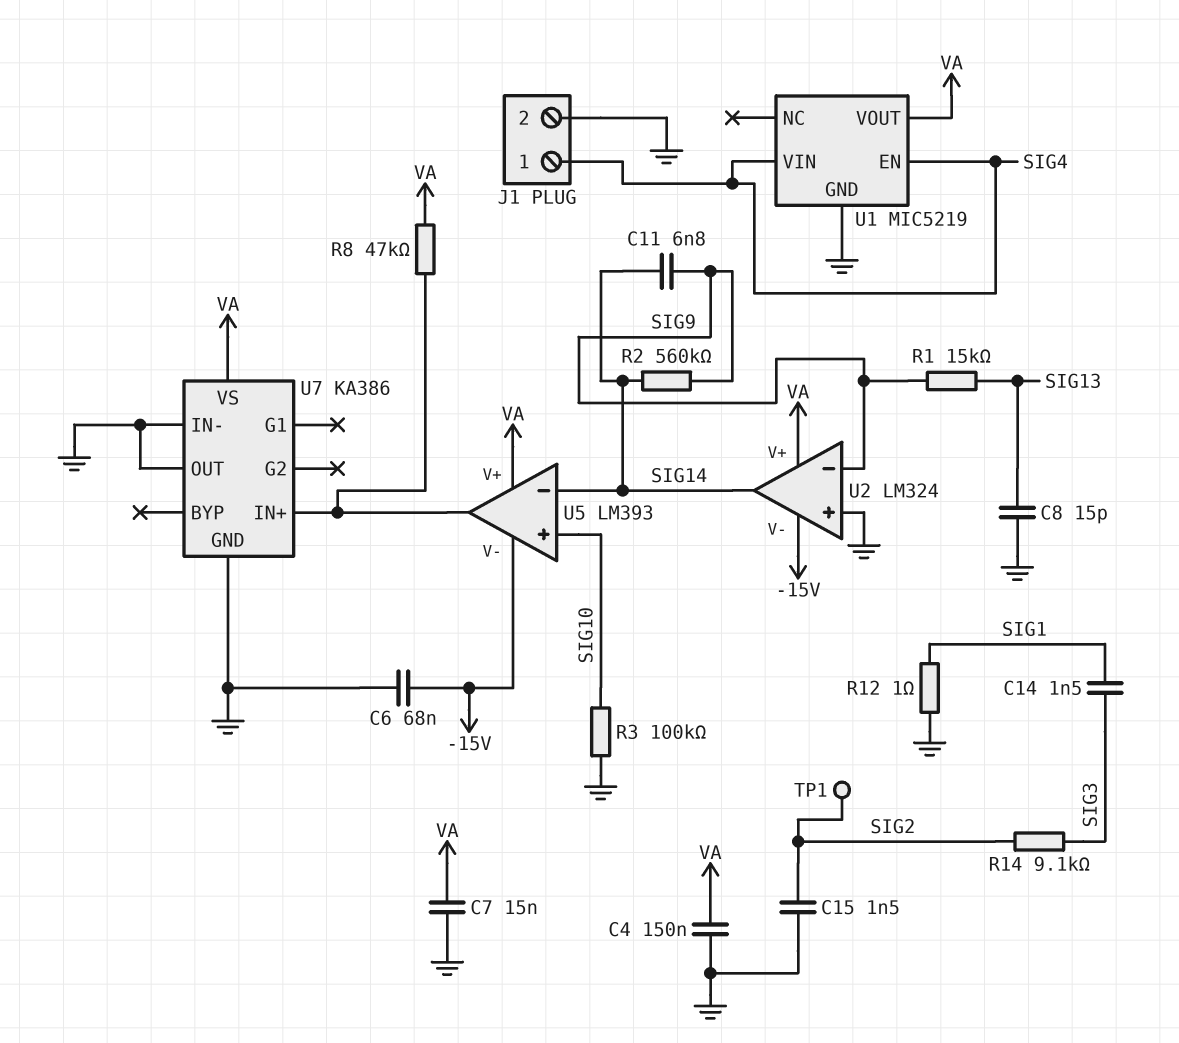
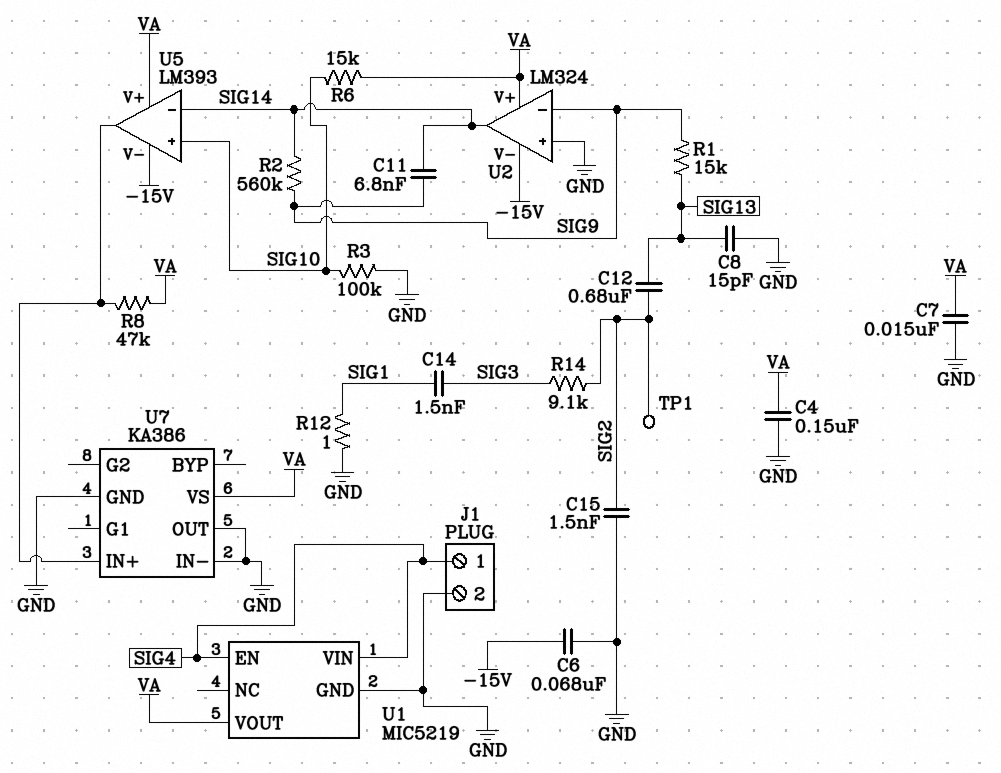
C12: none -> 680nF (SIG2, SIG13)
R6: none -> 15k (SIG10, VA)

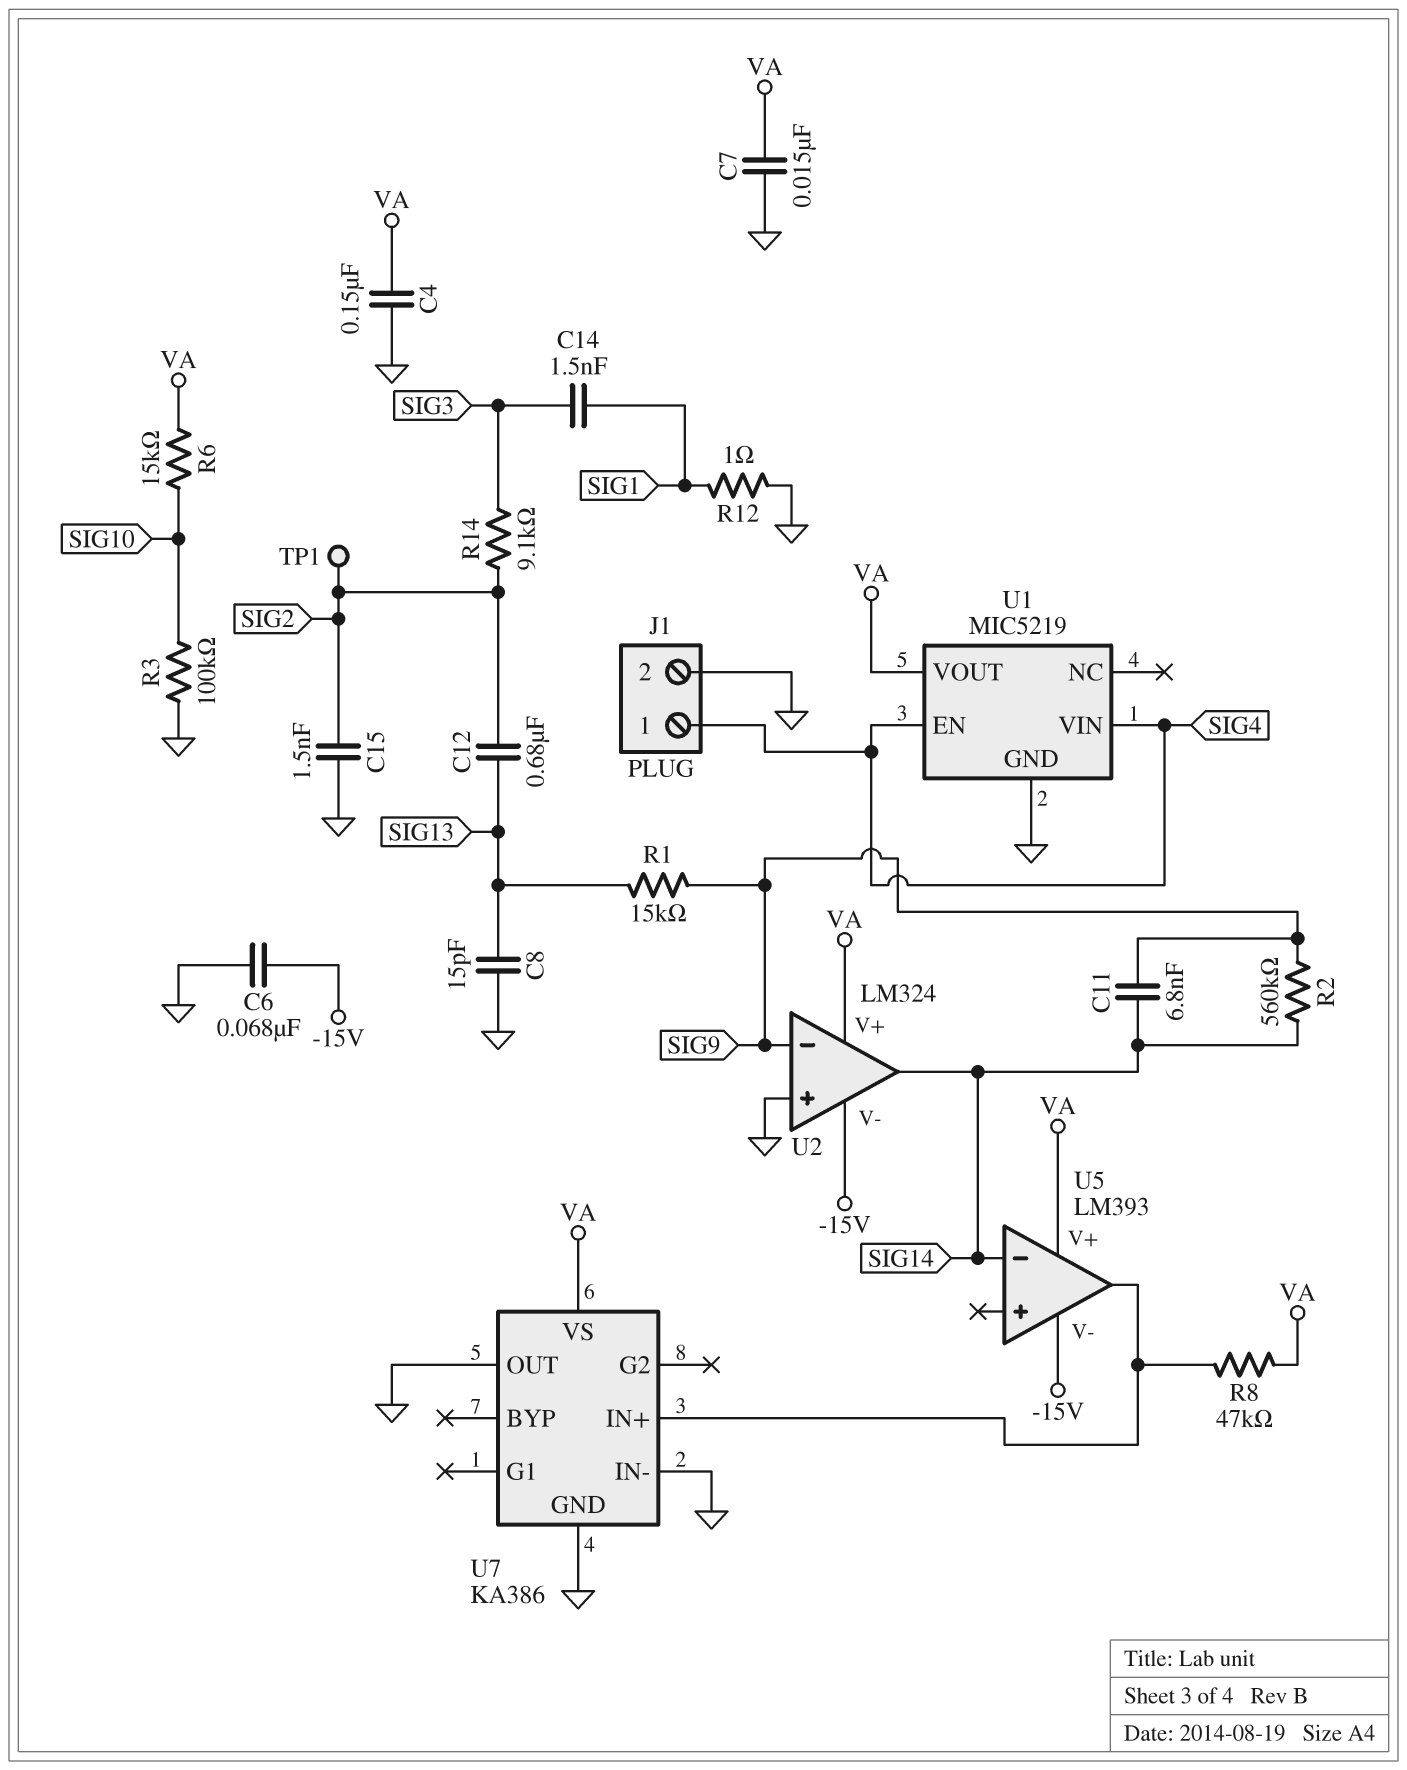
U5 pin in+: SIG10 -> none

